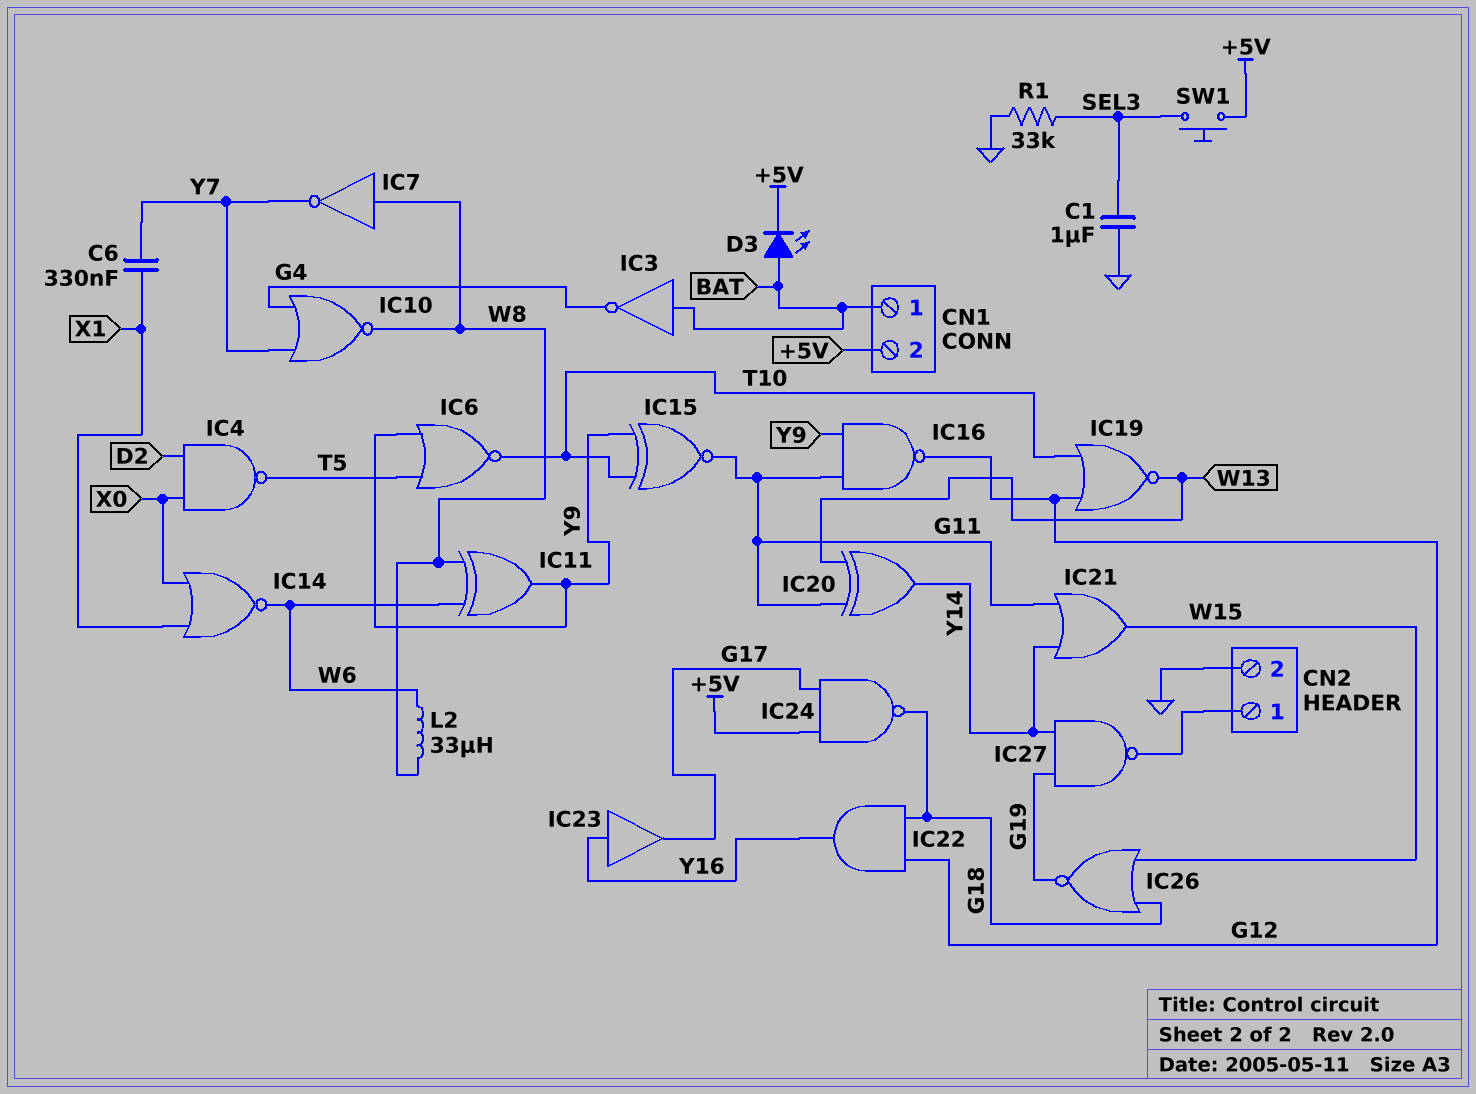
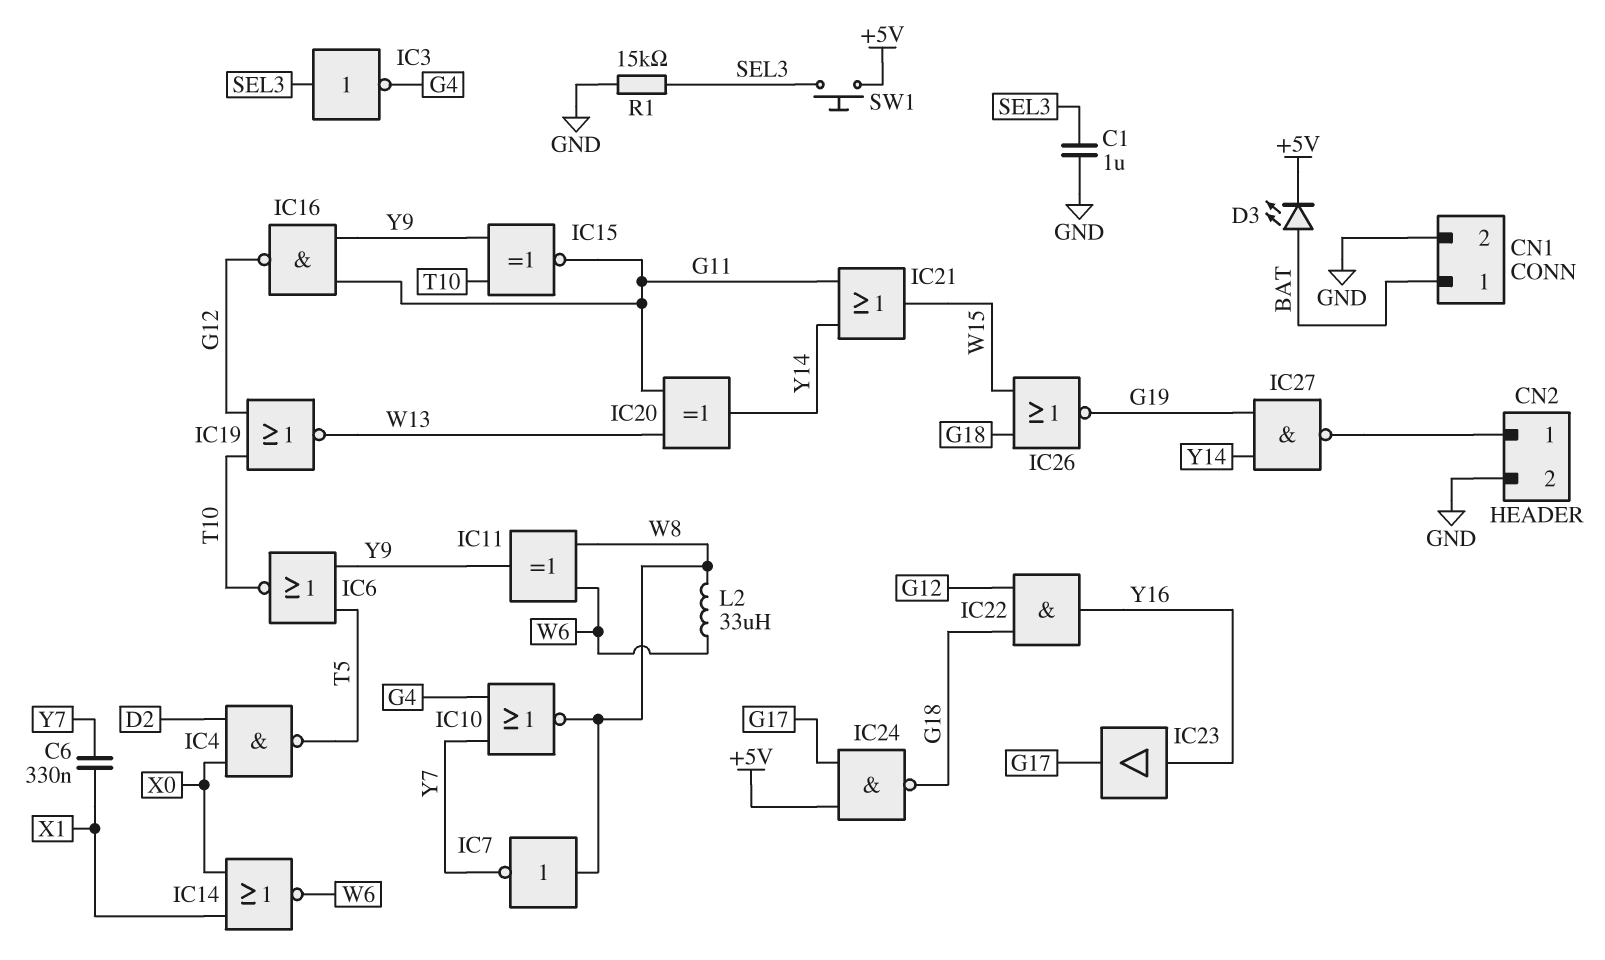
CN1 pin 2: +5V -> GND
IC3: NOT (in BAT, out G4) -> NOT (in SEL3, out G4)
R1: 33k (GND, SEL3) -> 15k (GND, SEL3)

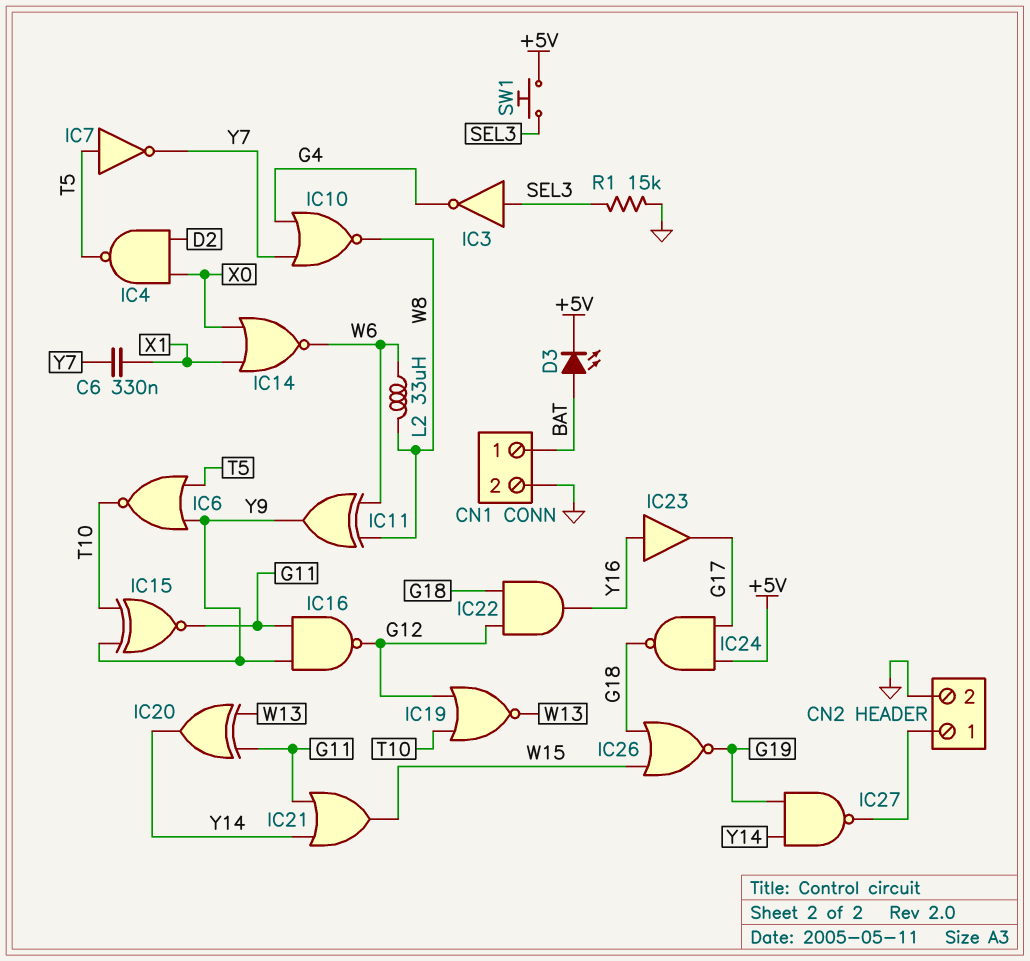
C1: 1uF (GND, SEL3) -> none
IC7: NOT (in W8, out Y7) -> NOT (in T5, out Y7)

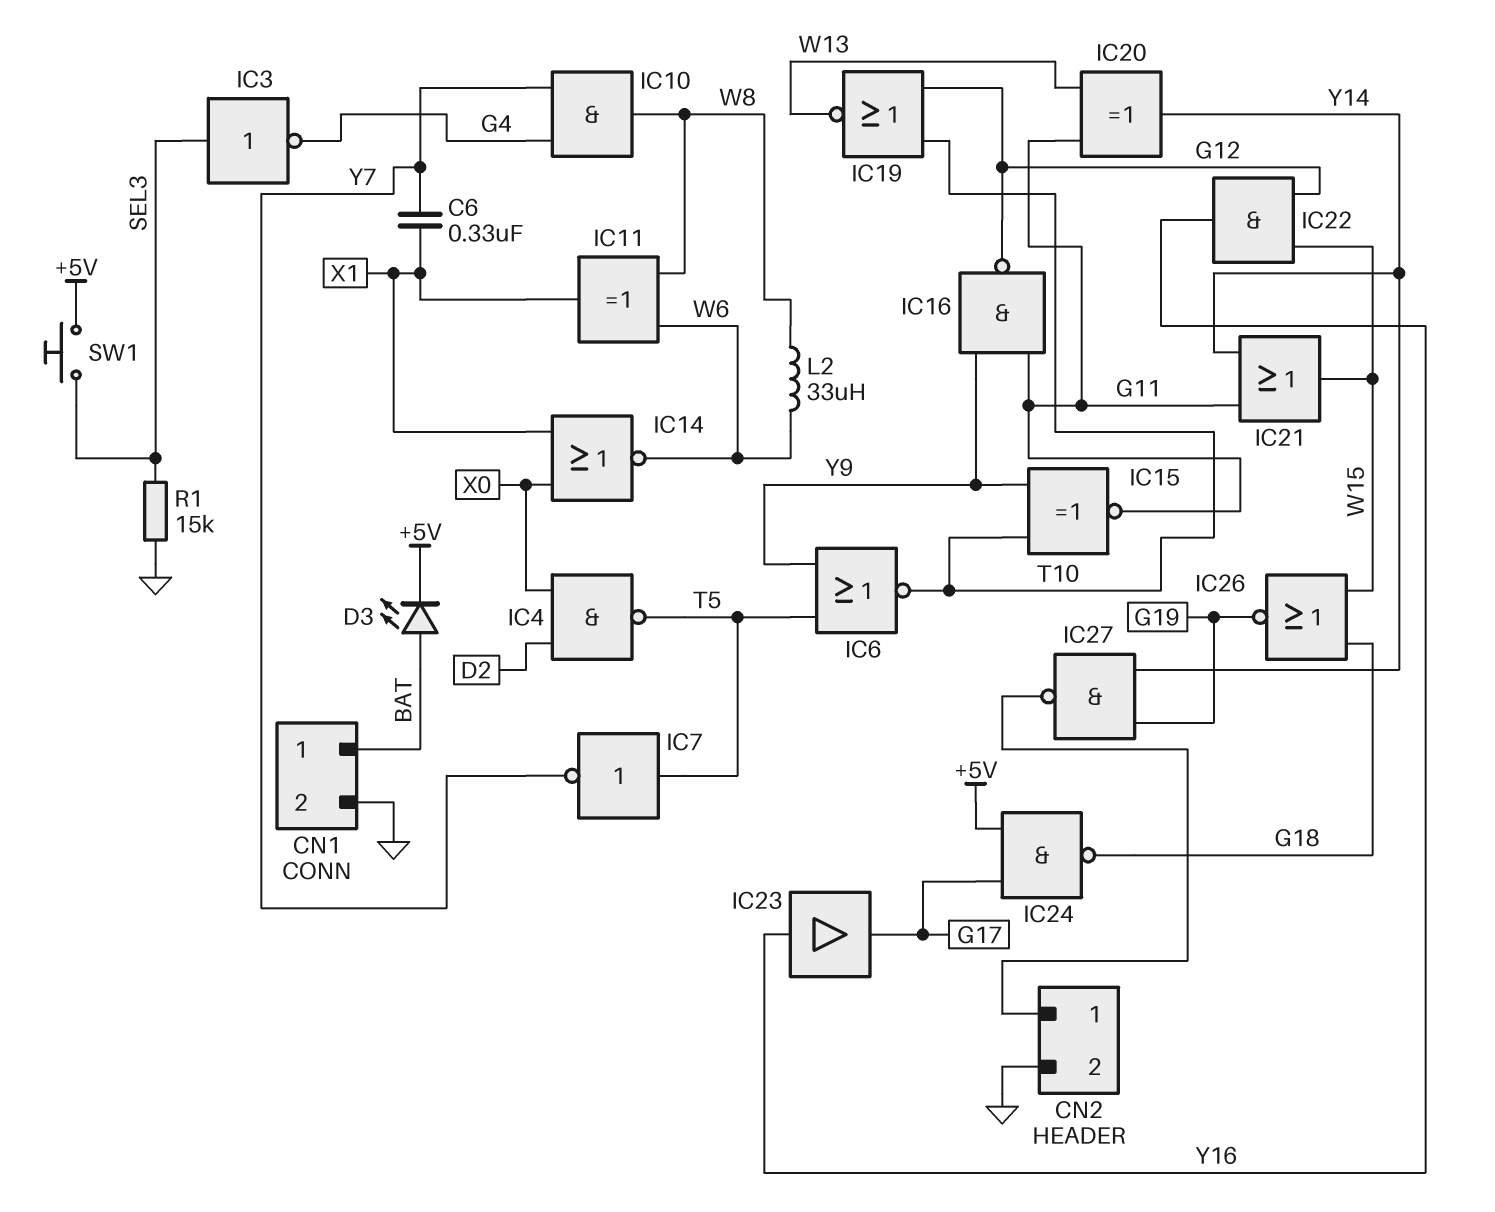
IC10: NOR (in G4, in Y7, out W8) -> AND (in G4, in Y7, out W8)
IC11: XOR (in W6, in W8, out Y9) -> XOR (in W6, in W8, out X1)
IC22: AND (in G12, in G18, out Y16) -> AND (in G12, in W15, out Y16)

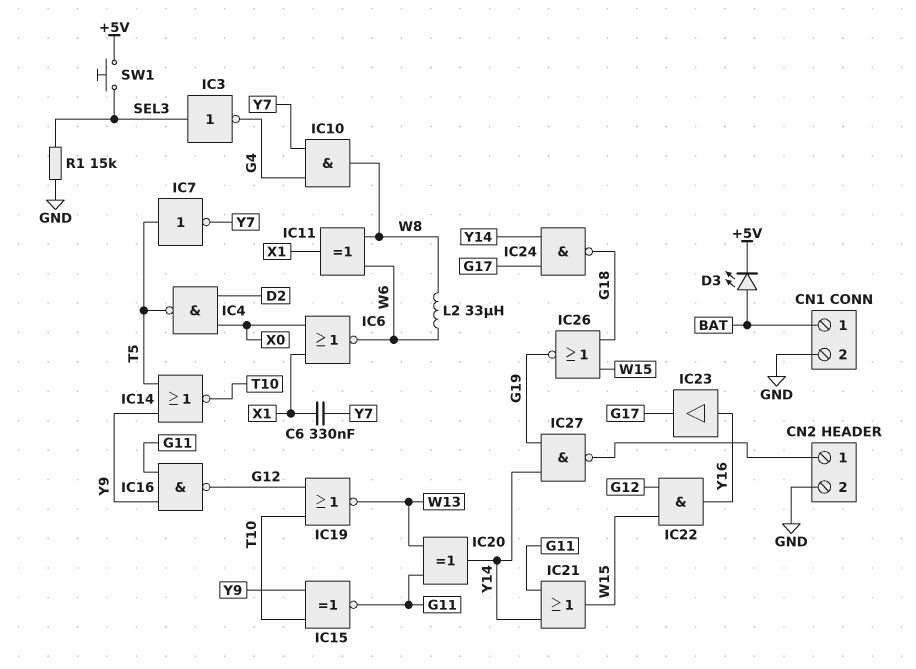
IC6: NOR (in T5, in Y9, out T10) -> NOR (in X0, in X1, out W6)
IC14: NOR (in X0, in X1, out W6) -> NOR (in T5, in Y9, out T10)
IC24: NAND (in +5V, in G17, out G18) -> NAND (in G17, in Y14, out G18)

